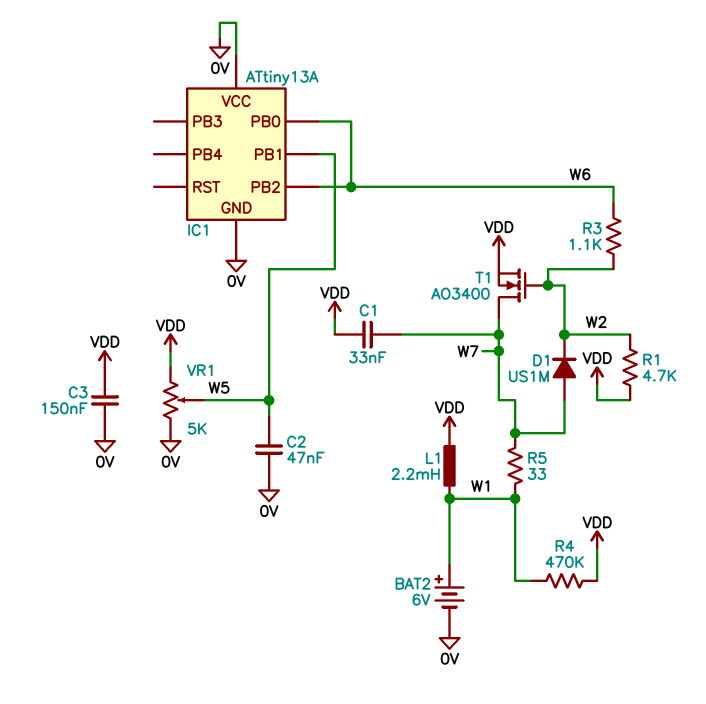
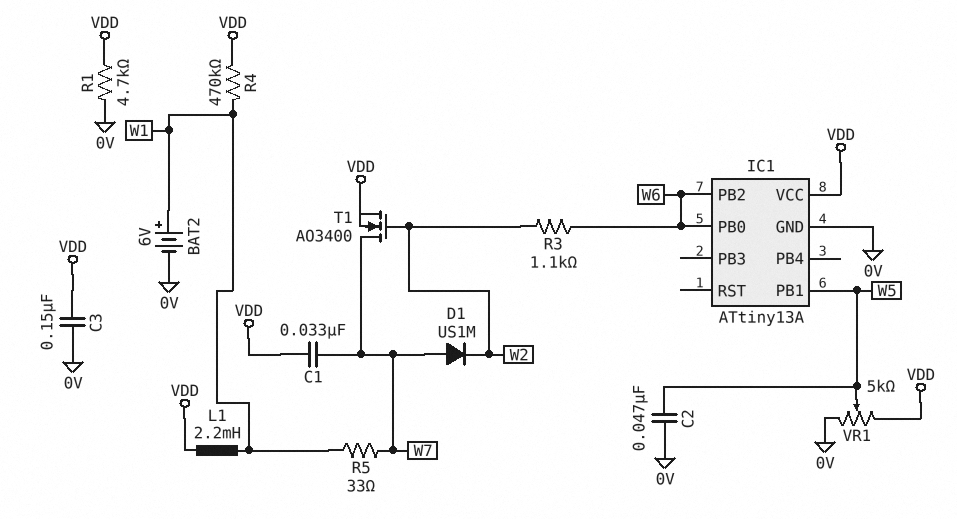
IC1 pin VCC: 0V -> VDD
R1: 4.7k (VDD, W2) -> 4.7k (0V, VDD)

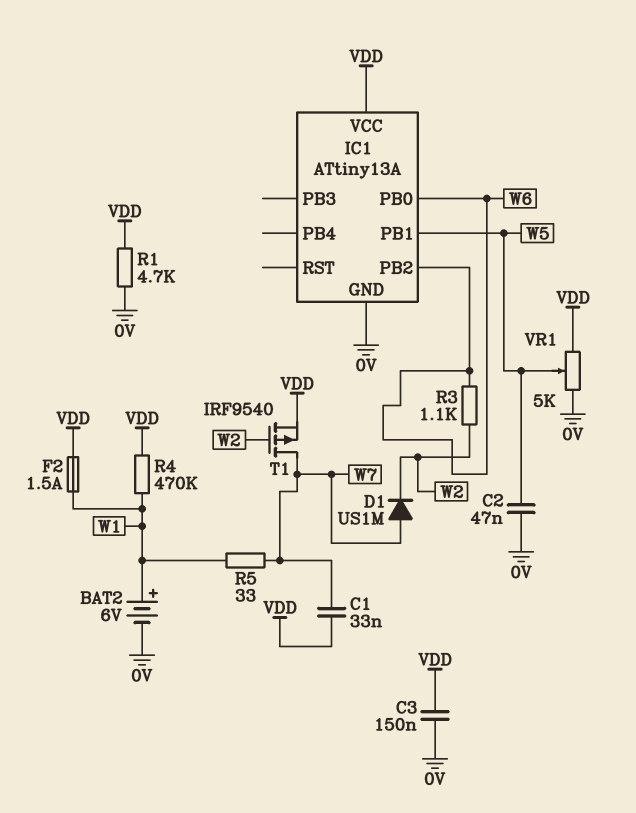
F2: none -> 1.5A (VDD, W1)
L1: 2.2mH (VDD, W1) -> none
T1: NMOS AO3400 (G W2, D W7, S VDD) -> PMOS IRF9540 (G W2, D W7, S VDD)

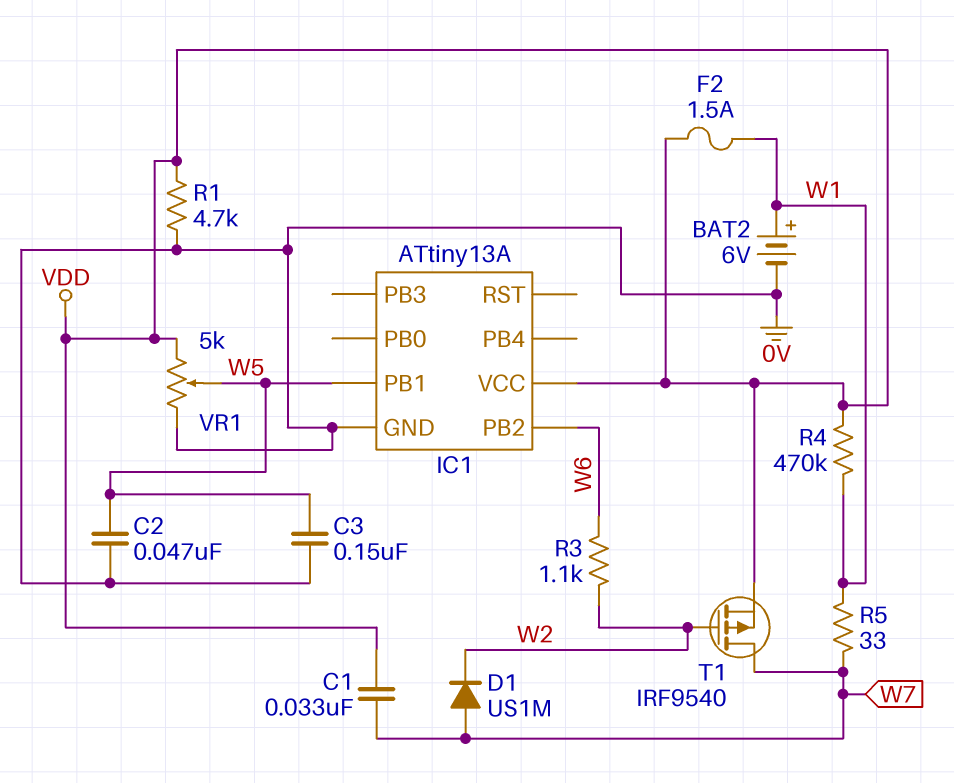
C3: 150nF (0V, VDD) -> 150nF (0V, W5)
IC1 pin PB0: W6 -> none

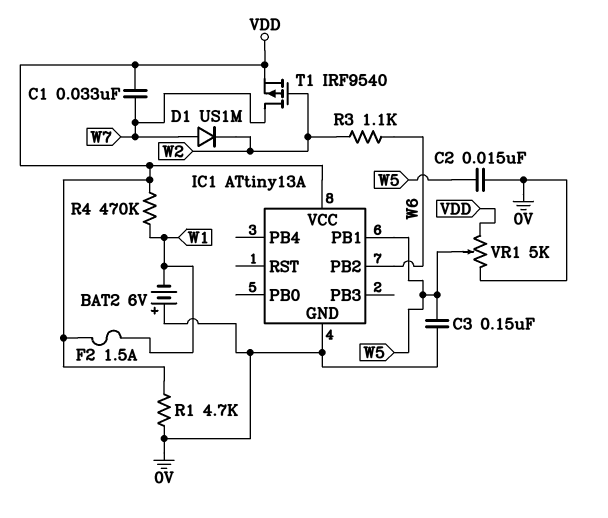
BAT2: 6V (plus W1, minus 0V) -> 6V (plus 0V, minus W1)
C2: 47nF (0V, W5) -> 15nF (0V, W5)
R5: 33 (W1, W7) -> none

